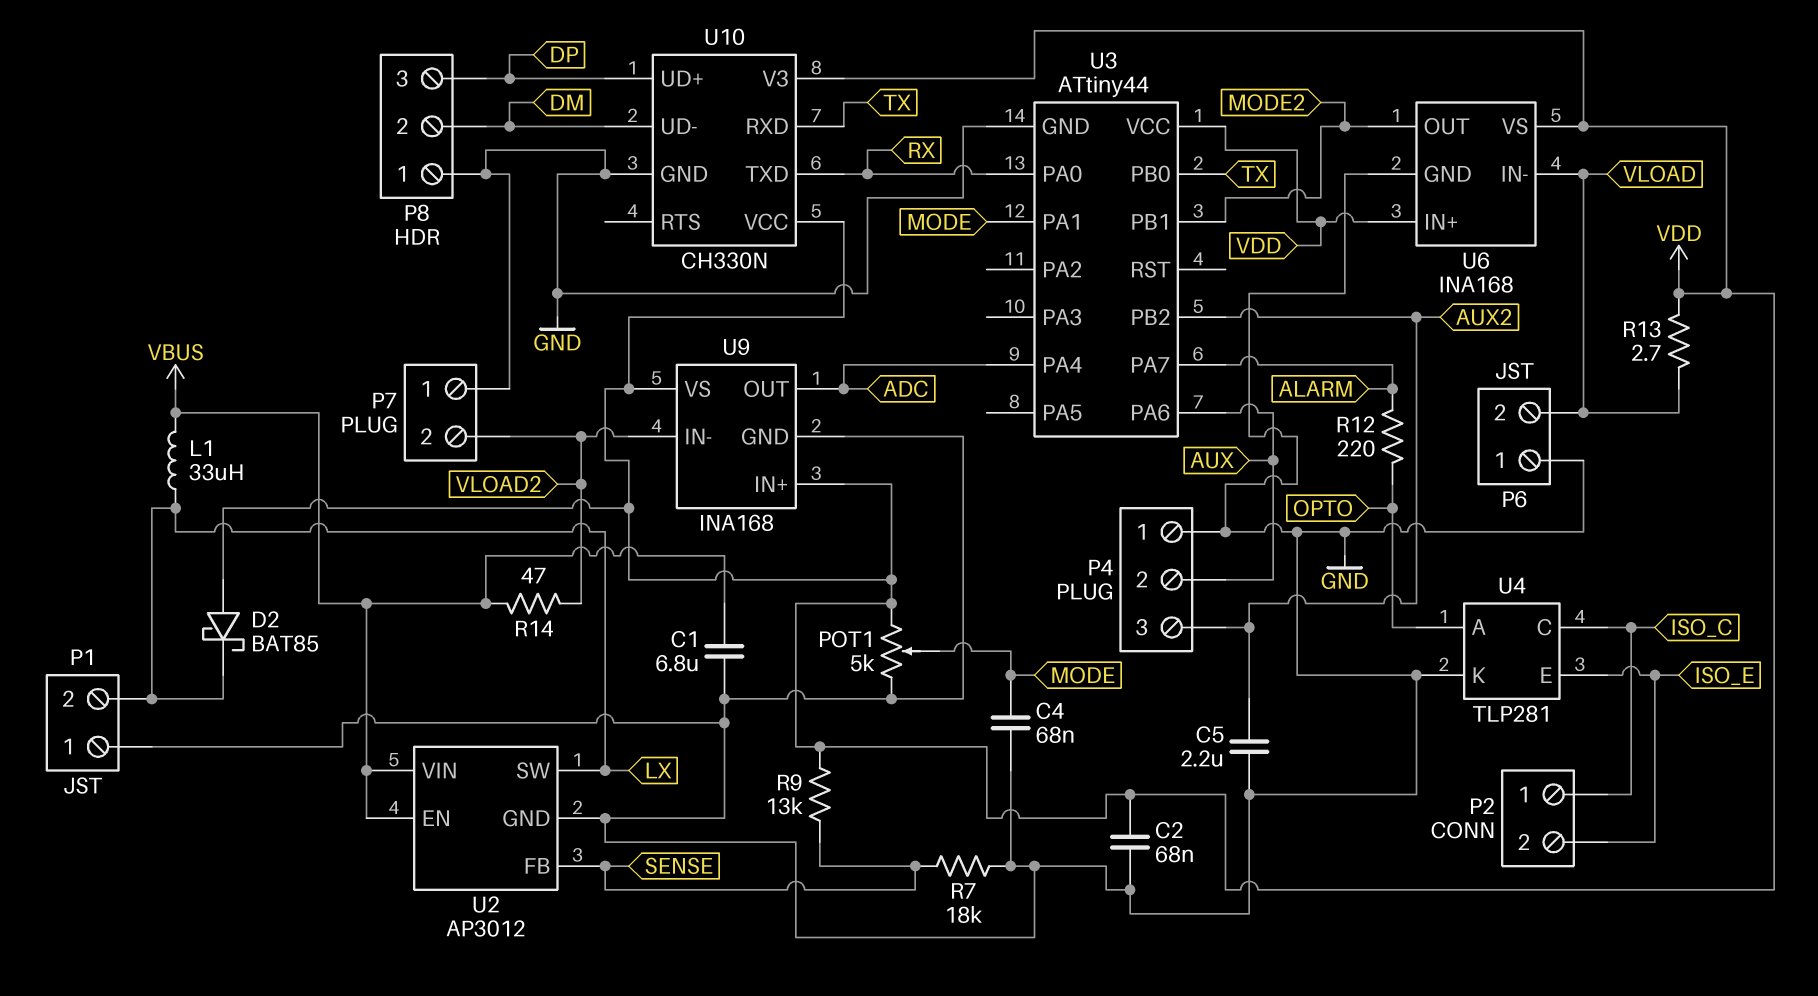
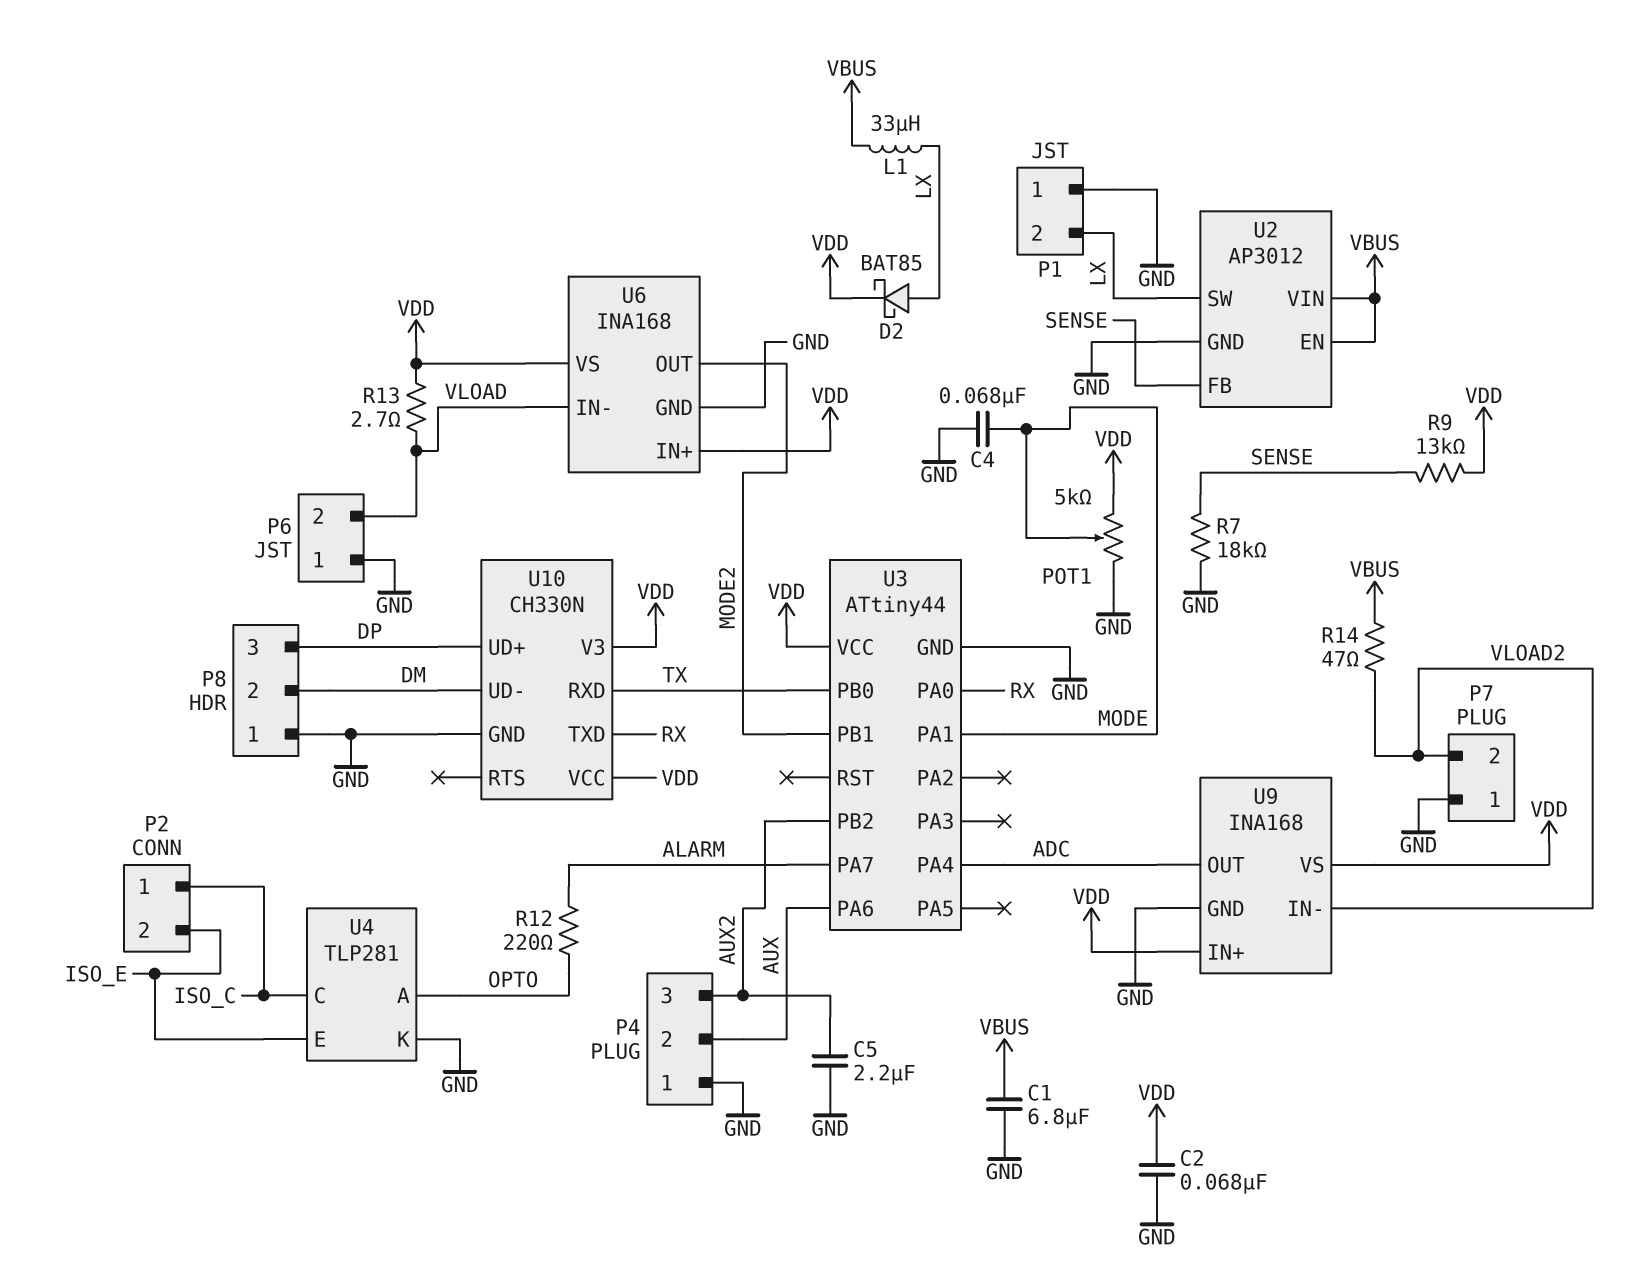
D2: schottky BAT85 (A VDD, K LX) -> schottky BAT85 (A LX, K VDD)

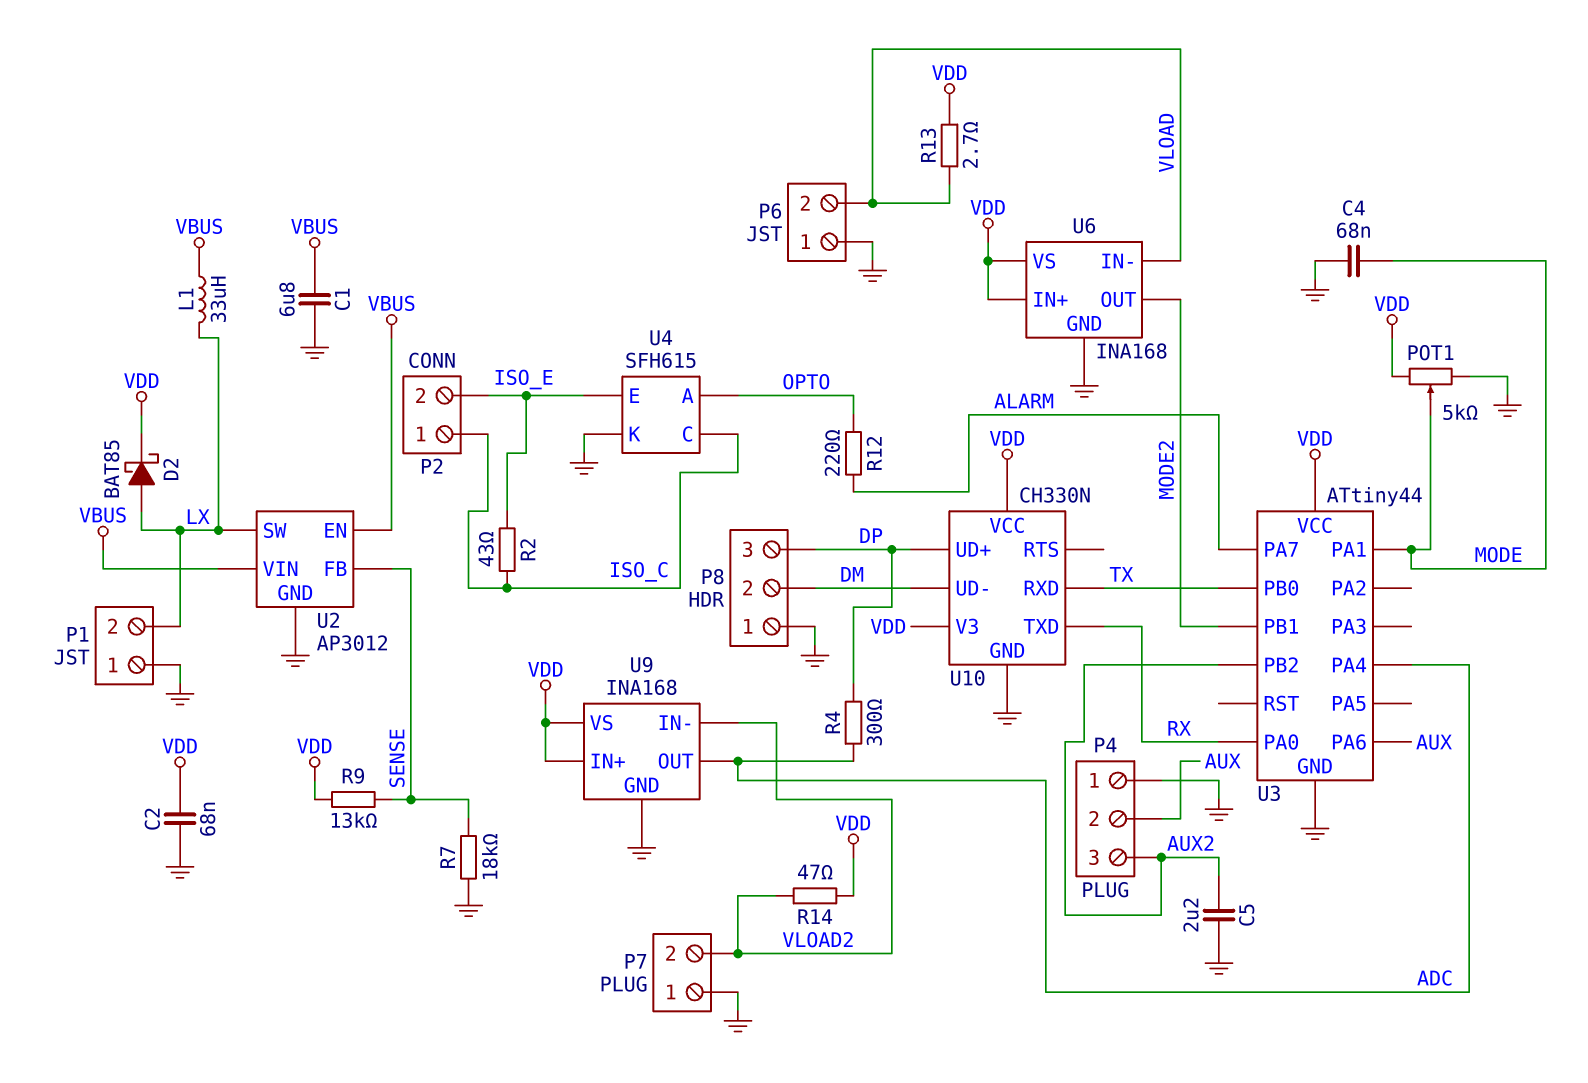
R2: none -> 43 (ISO_C, ISO_E)
R4: none -> 300 (ADC, DP)
R14: 47 (VBUS, VLOAD2) -> 47 (VDD, VLOAD2)
U4: TLP281 -> SFH615

